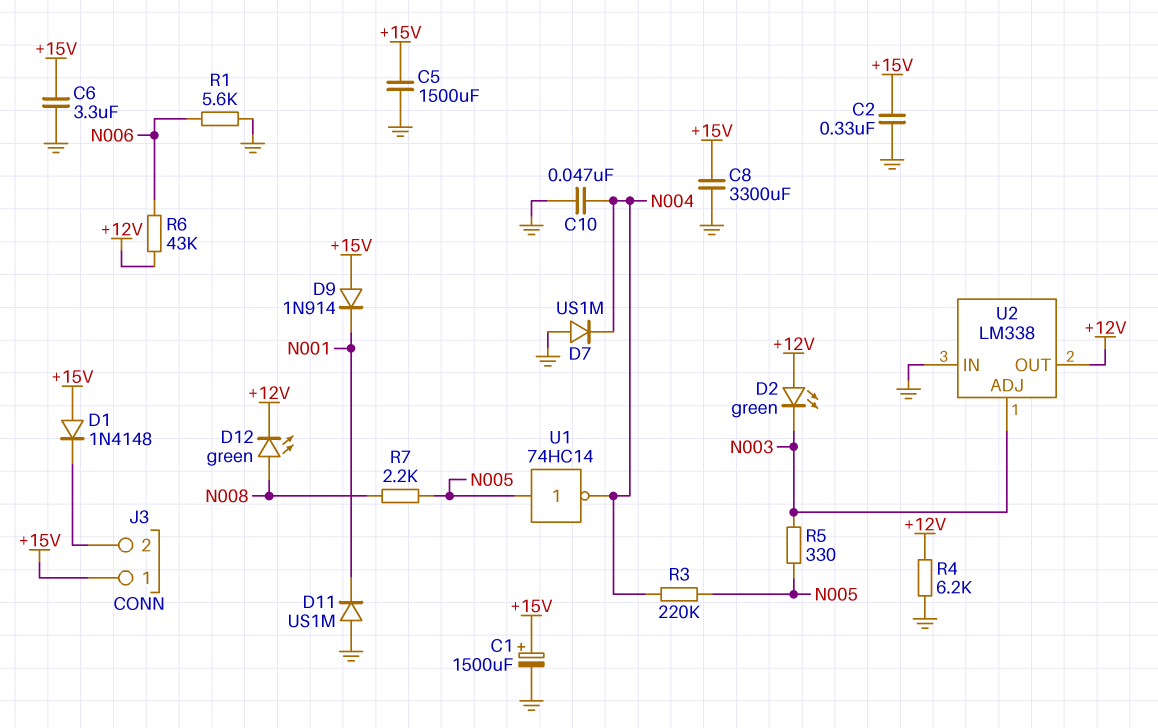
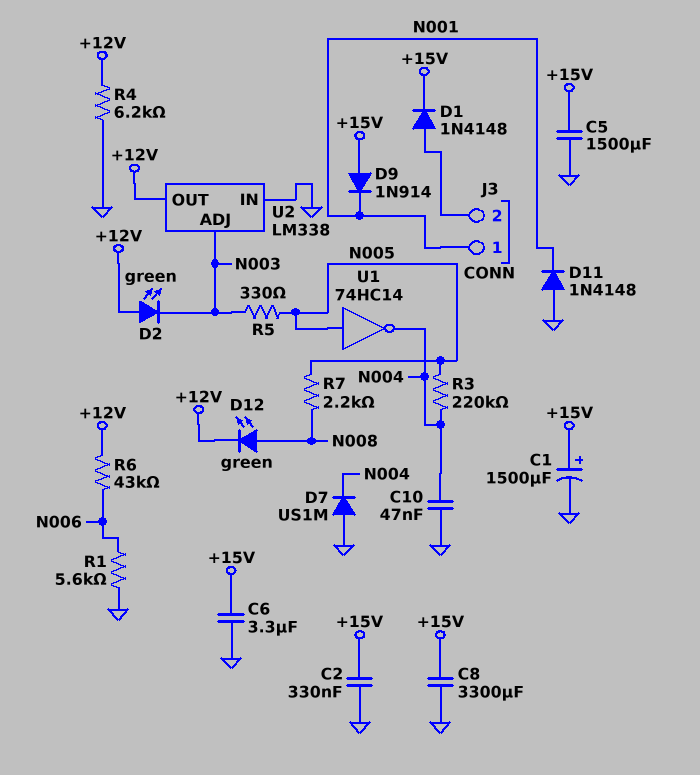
D1: diode 1N4148 (A +15V, K J3/2) -> diode 1N4148 (A J3/2, K +15V)
D11: diode US1M (A GND, K N001) -> diode 1N4148 (A GND, K N001)
J3 pin 1: +15V -> N001

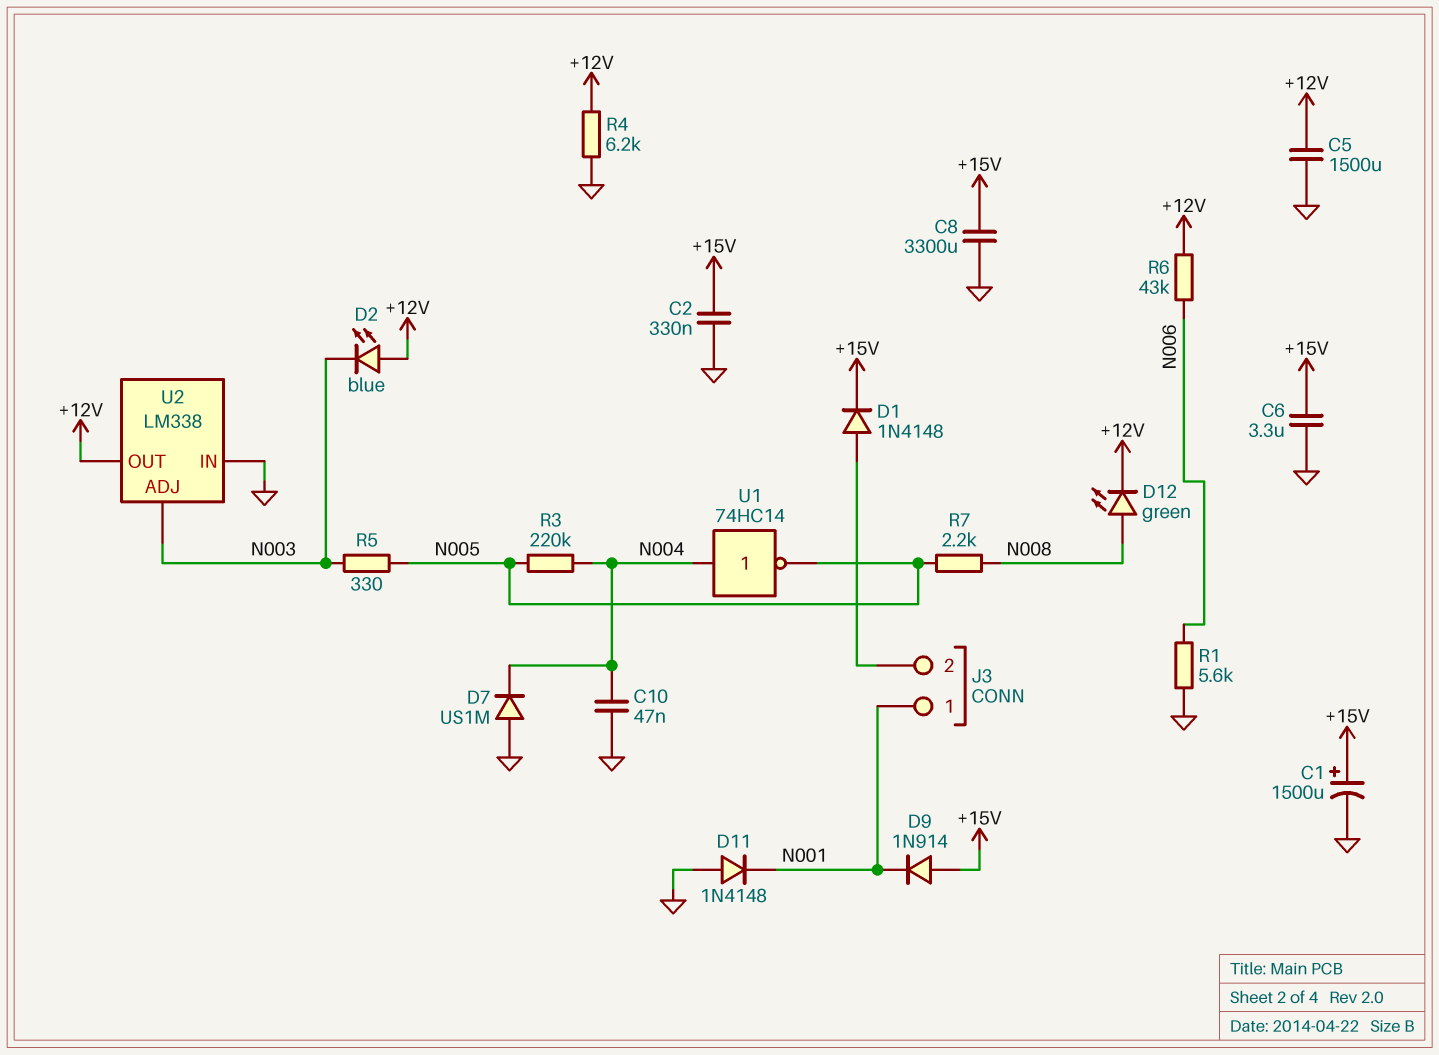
C5: 1500uF (+15V, GND) -> 1500uF (+12V, GND)
D2: LED green (A +12V, K N003) -> LED blue (A +12V, K N003)
U1: NOT 74HC14 (in N005, out N004) -> NOT 74HC14 (in N004, out N005)

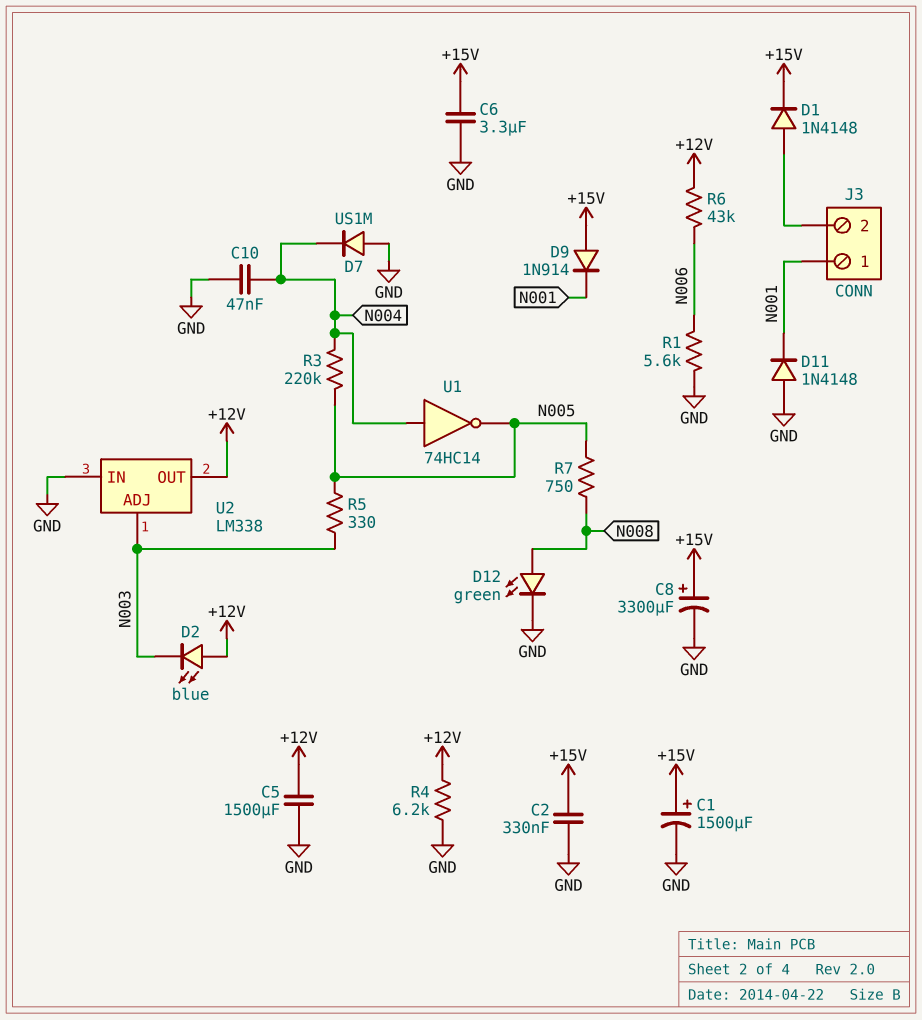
C8: 3300uF (+15V, GND) -> 3300uF (plus +15V, minus GND)
D12: LED green (A N008, K +12V) -> LED green (A N008, K GND)
R7: 2.2k (N005, N008) -> 750 (N005, N008)

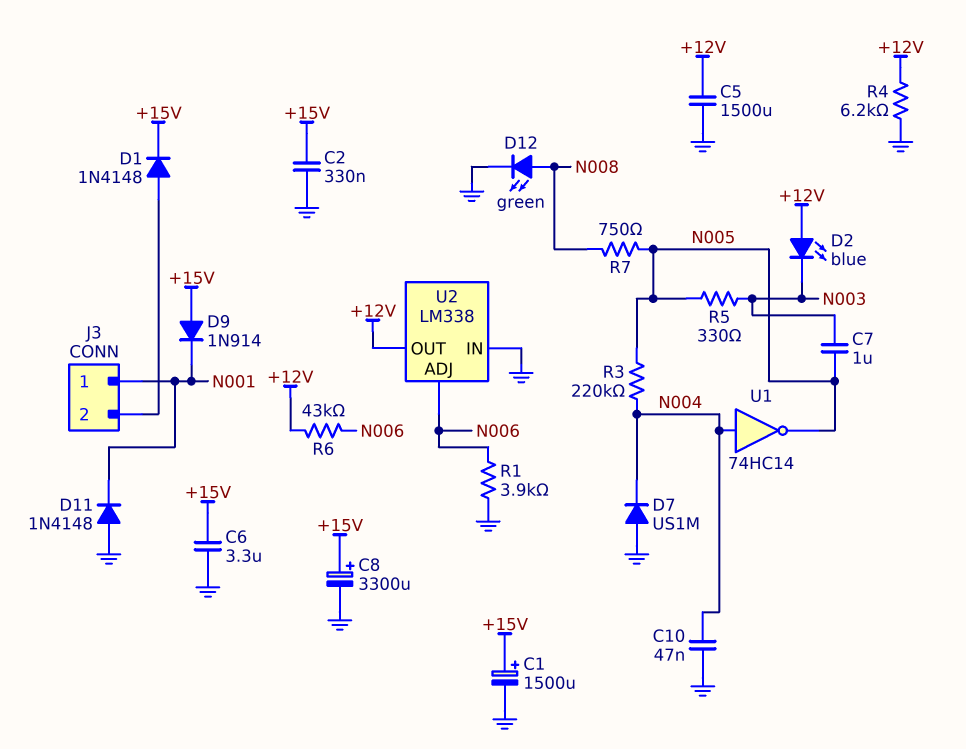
C7: none -> 1uF (N003, N005)
R1: 5.6k (GND, N006) -> 3.9k (GND, N006)
U2 pin ADJ: N003 -> N006

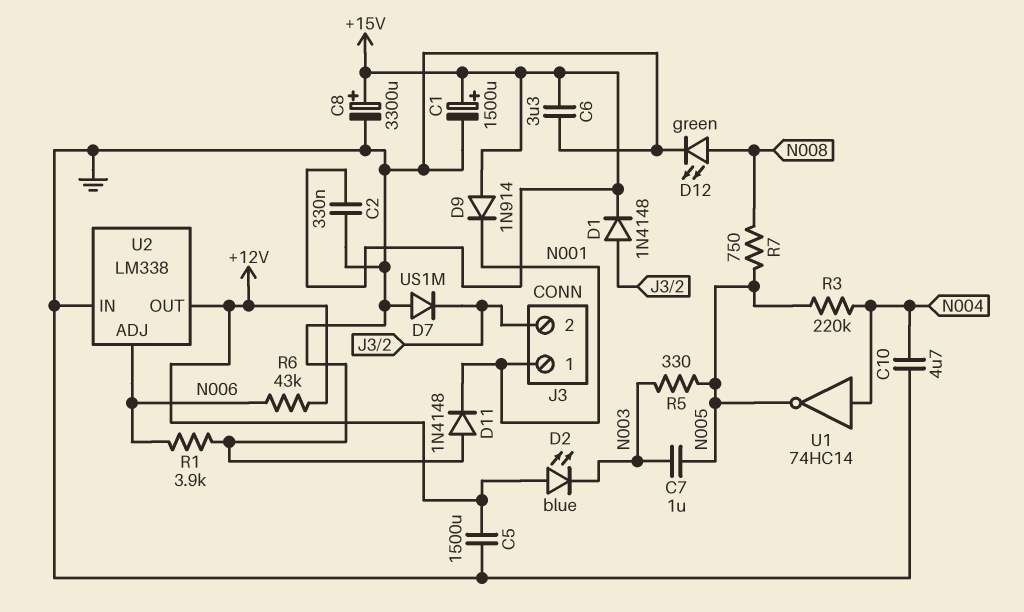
C10: 47nF (GND, N004) -> 4.7uF (GND, N004)
D7: diode US1M (A GND, K N004) -> diode US1M (A GND, K J3/2)
R4: 6.2k (+12V, GND) -> none

